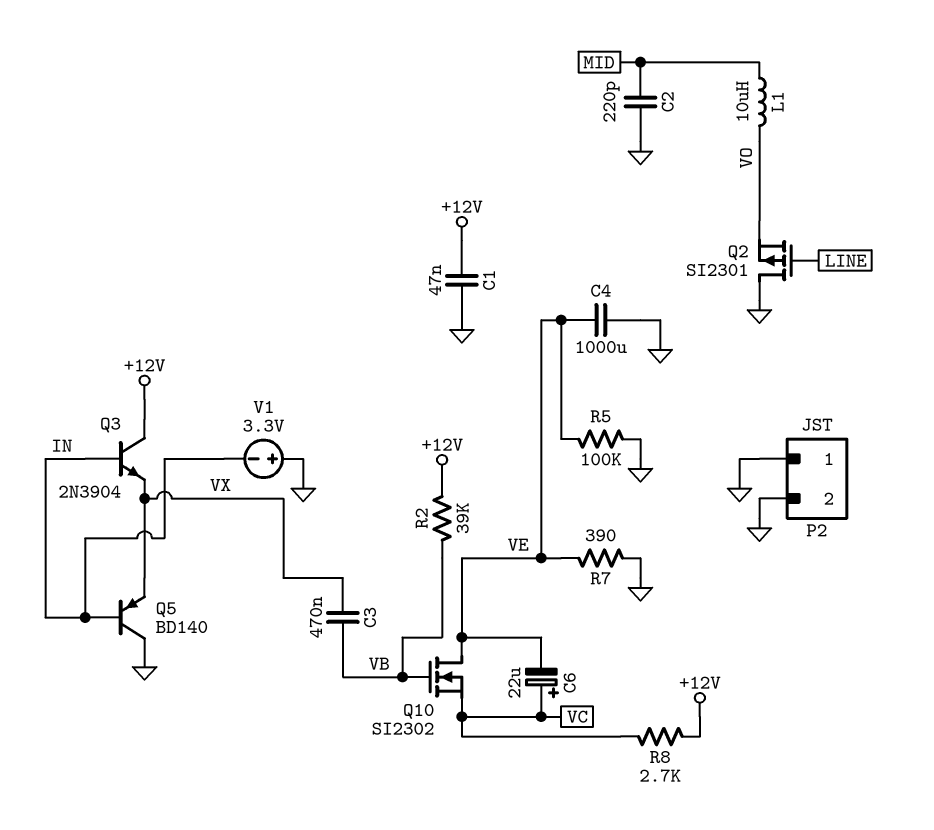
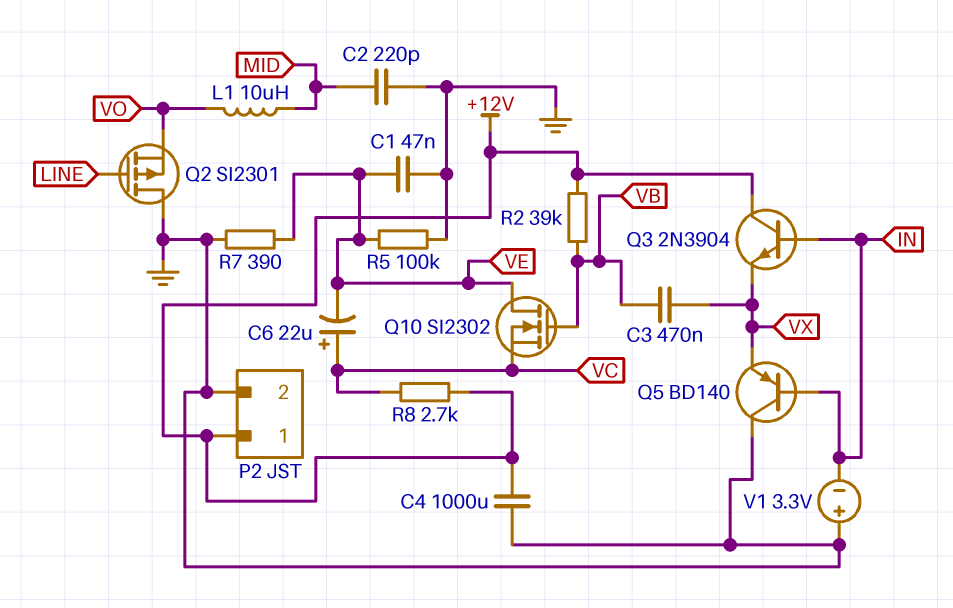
C1: 47nF (+12V, GND) -> 47nF (GND, VE)
C4: 1000uF (GND, VE) -> 1000uF (+12V, GND)
P2 pin 1: GND -> +12V

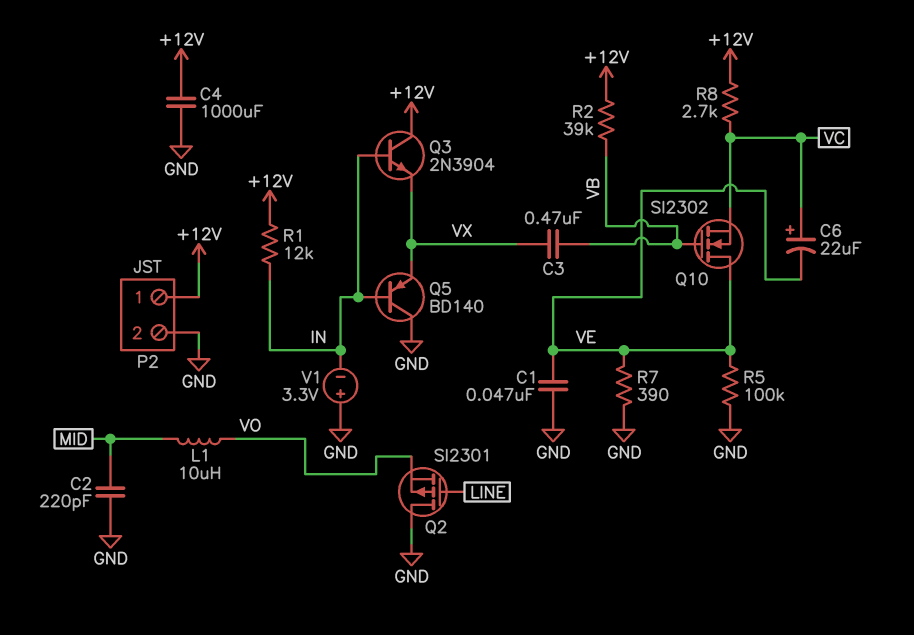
R1: none -> 12k (+12V, IN)

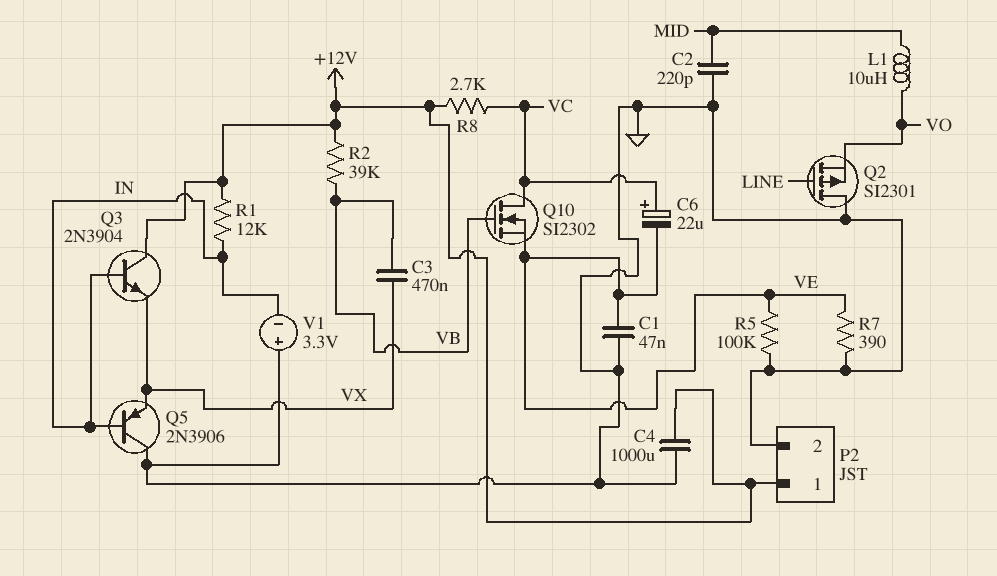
Q5: PNP BD140 (B IN, C GND, E VX) -> PNP 2N3906 (B IN, C GND, E VX)
Q10: NMOS SI2302 (G VB, D VE, S VC) -> NMOS SI2302 (G VB, D VC, S VE)

